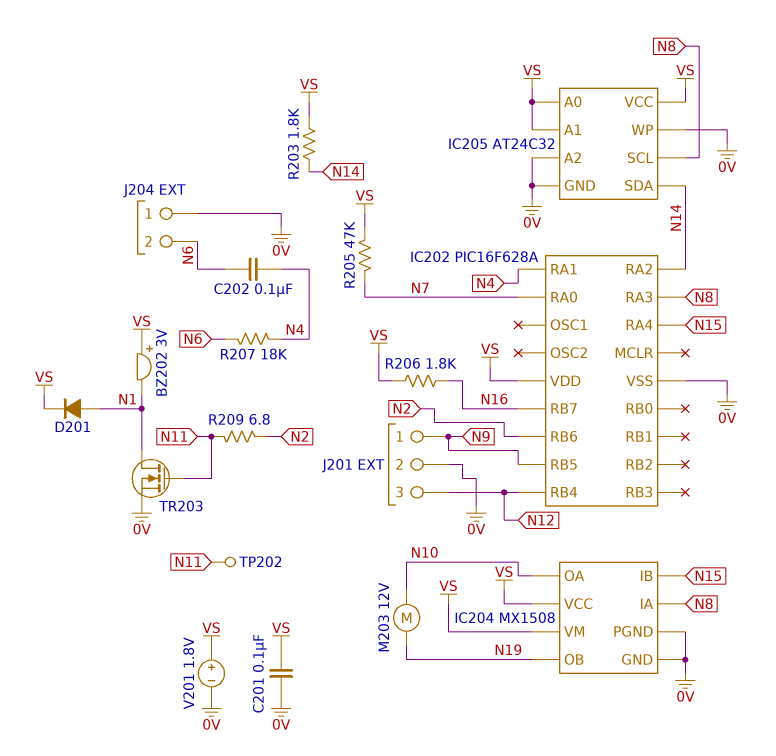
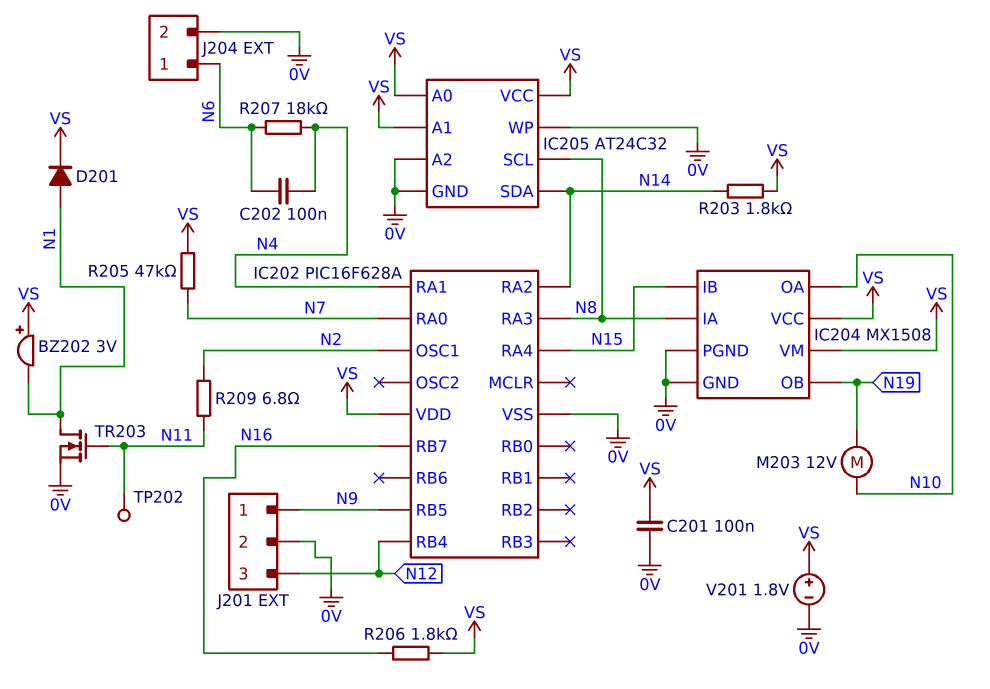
IC202 pin OSC1: none -> N2
IC202 pin RB6: N2 -> none
J204 pin 1: 0V -> N6
J204 pin 2: N6 -> 0V

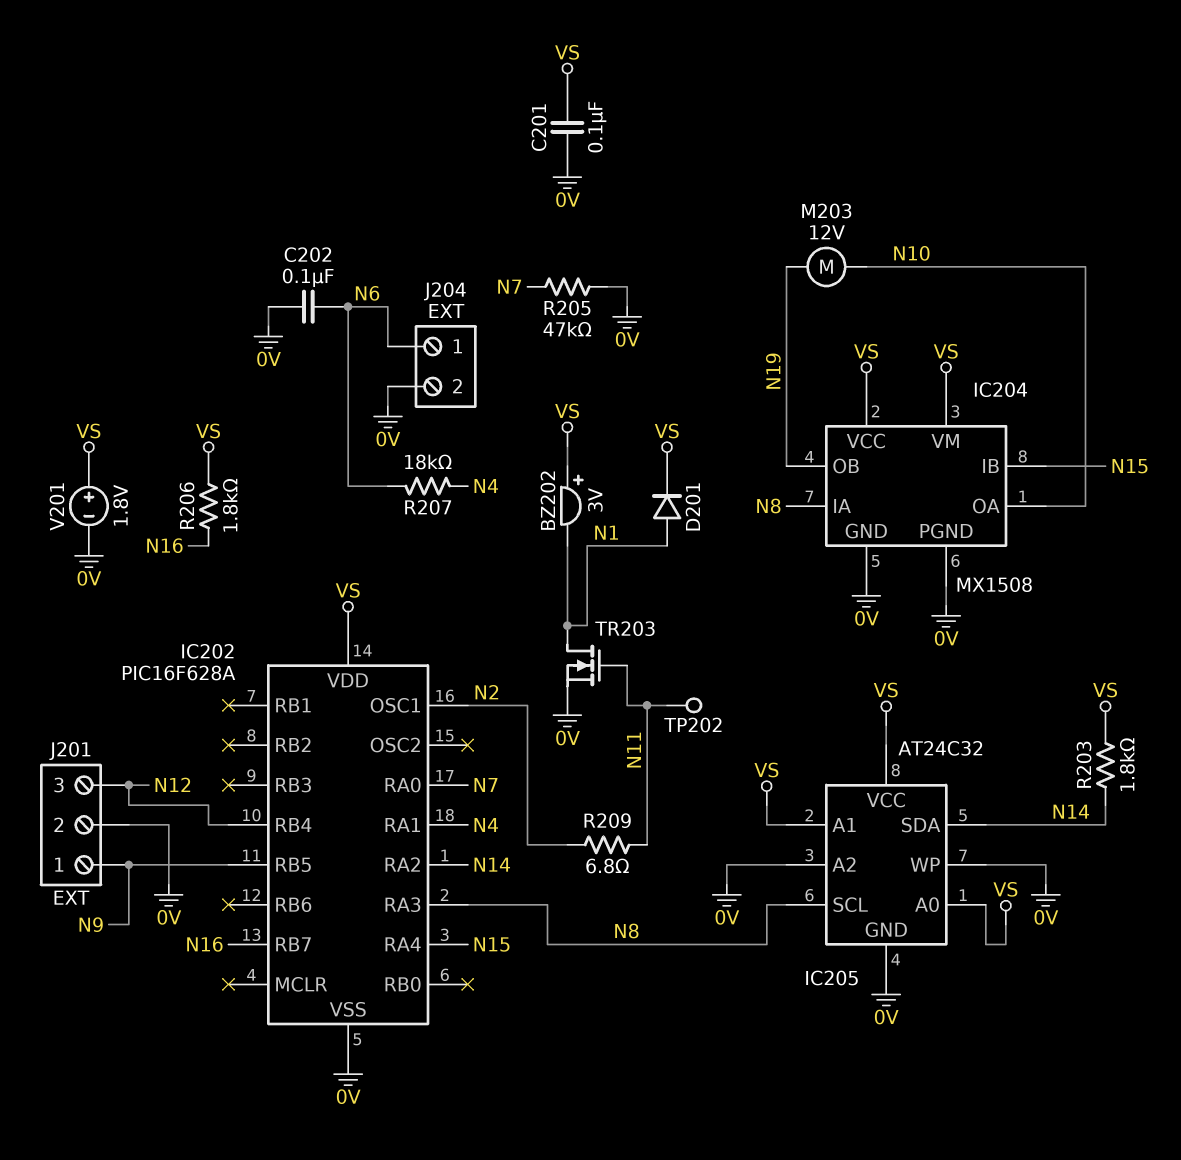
C202: 100nF (N4, N6) -> 100nF (0V, N6)
R205: 47k (N7, VS) -> 47k (0V, N7)

